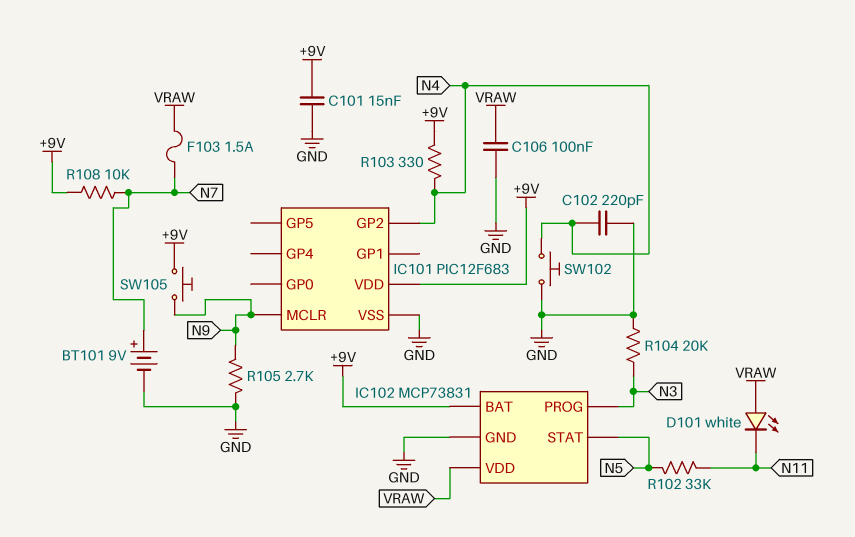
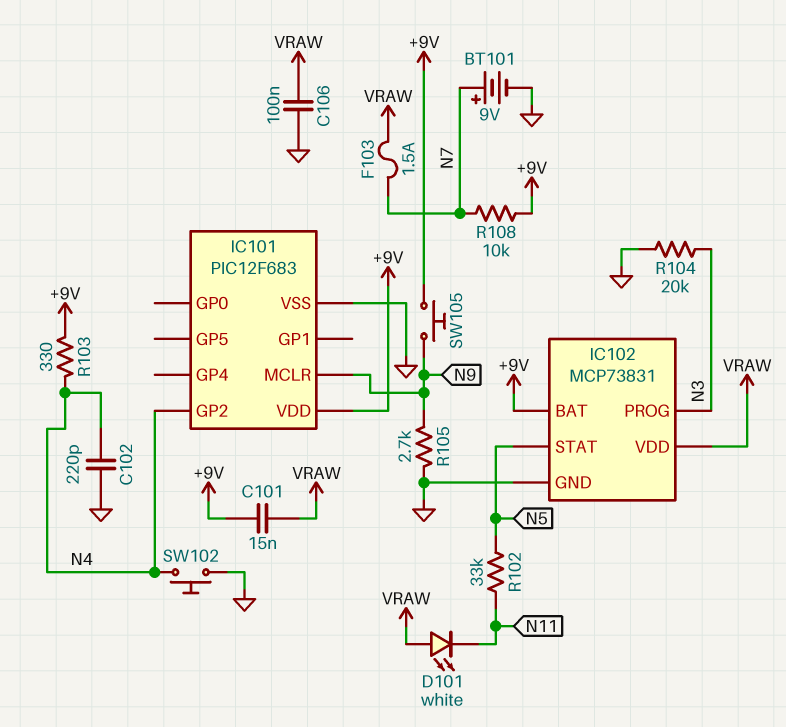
C101: 15nF (+9V, GND) -> 15nF (+9V, VRAW)

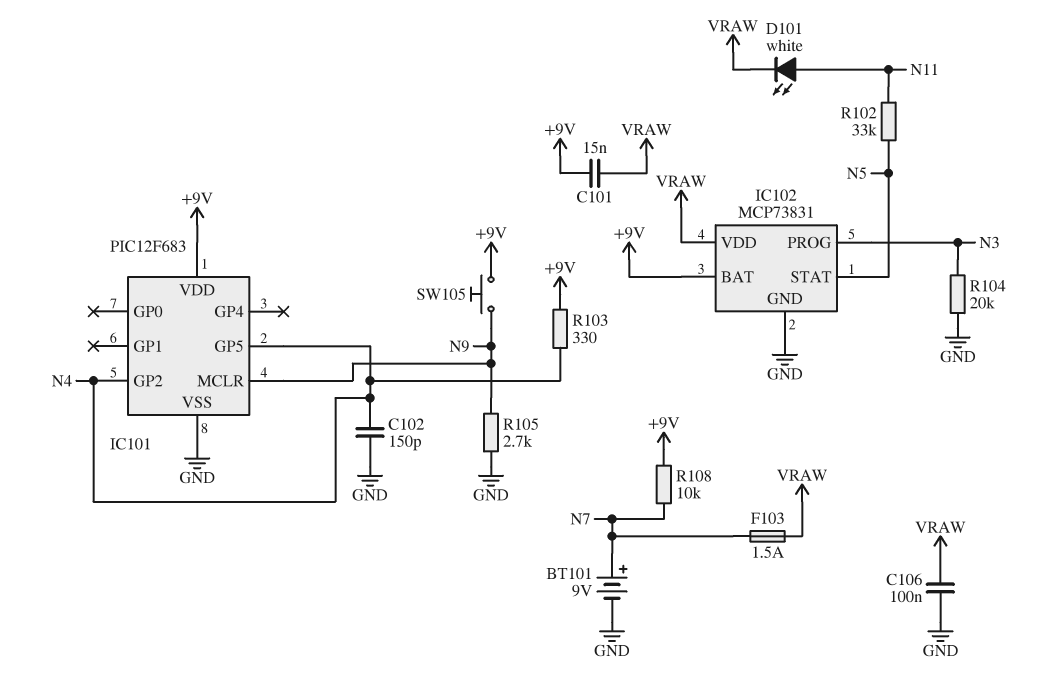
C102: 220pF (GND, N4) -> 150pF (GND, N4)
D101: LED white (A VRAW, K N11) -> LED white (A N11, K VRAW)
IC101 pin GP5: none -> N4
SW102: button (GND, N4) -> none

